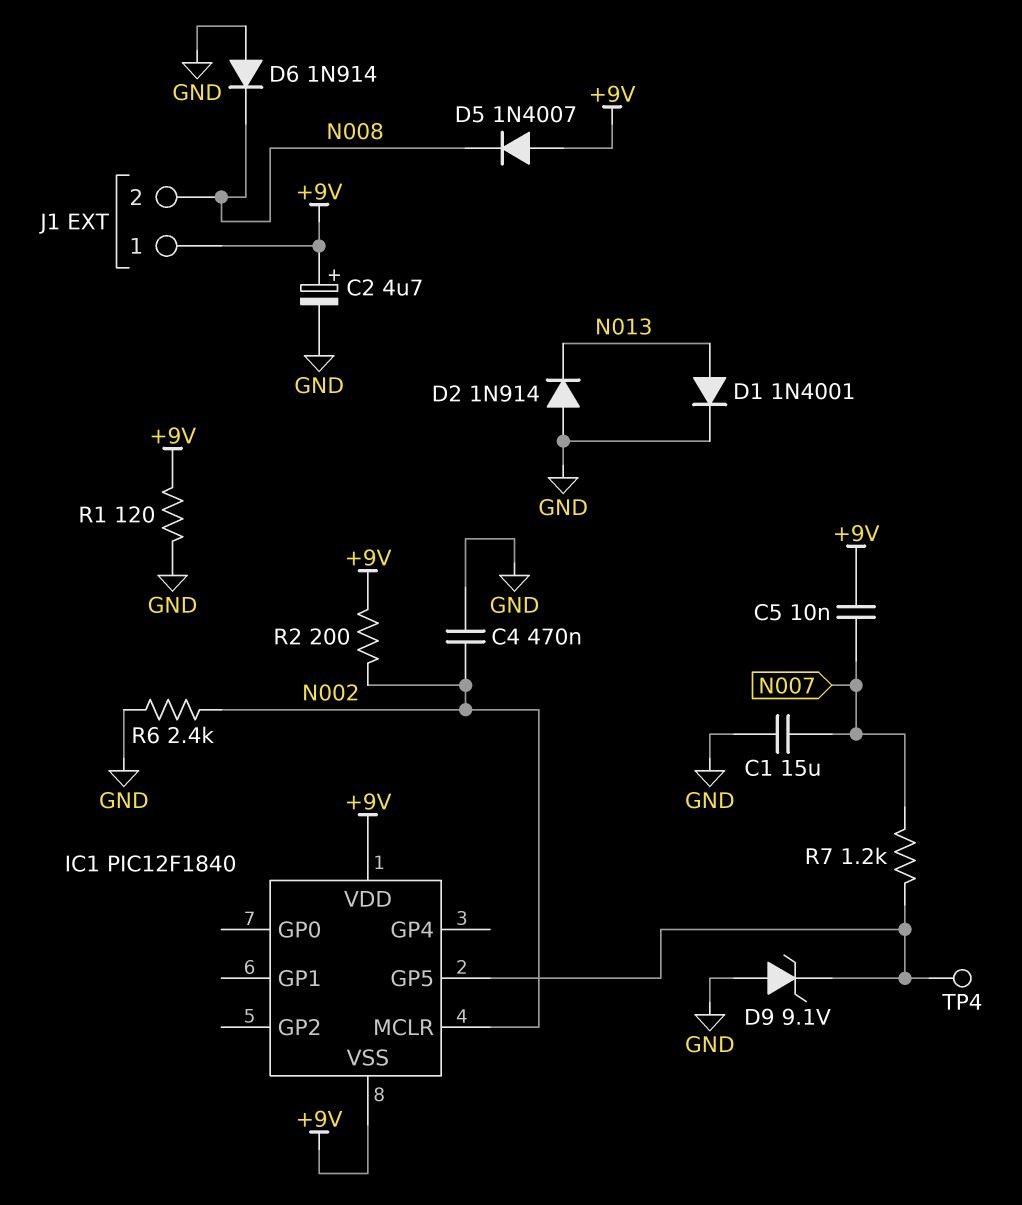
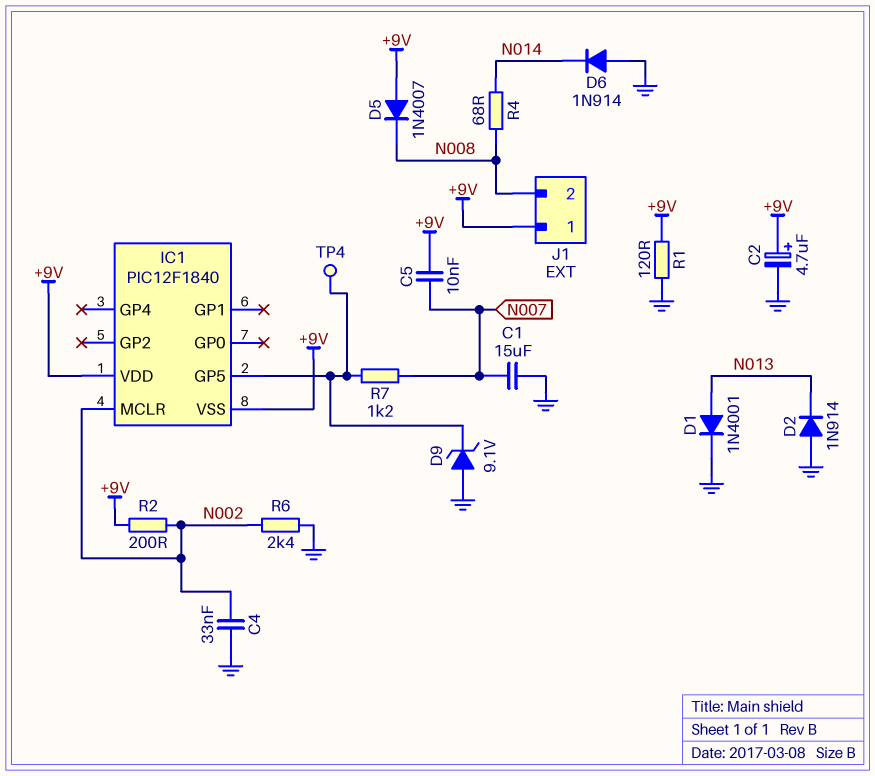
C4: 470nF (GND, N002) -> 33nF (GND, N002)
D6: diode 1N914 (A GND, K N008) -> diode 1N914 (A GND, K N014)
R4: none -> 68 (N008, N014)

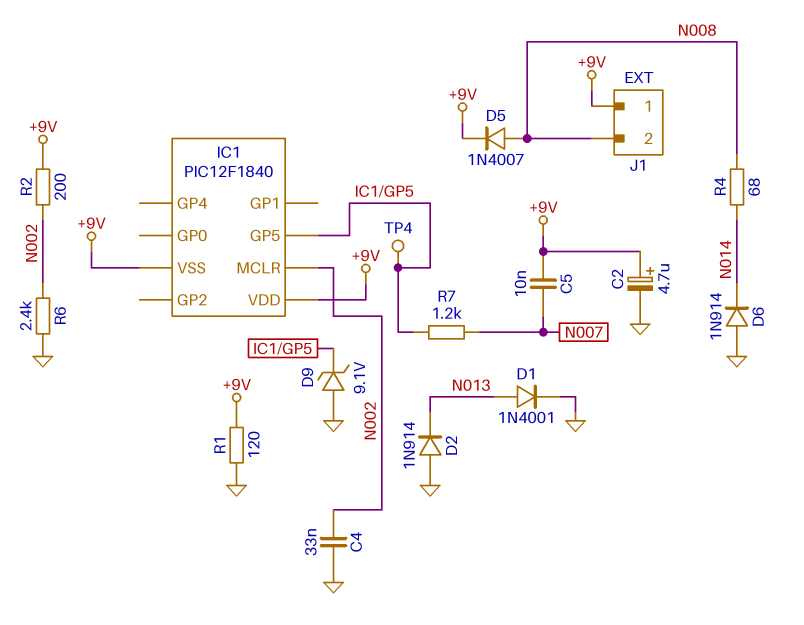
C1: 15uF (GND, N007) -> none
D5: diode 1N4007 (A +9V, K N008) -> diode 1N4007 (A N008, K +9V)

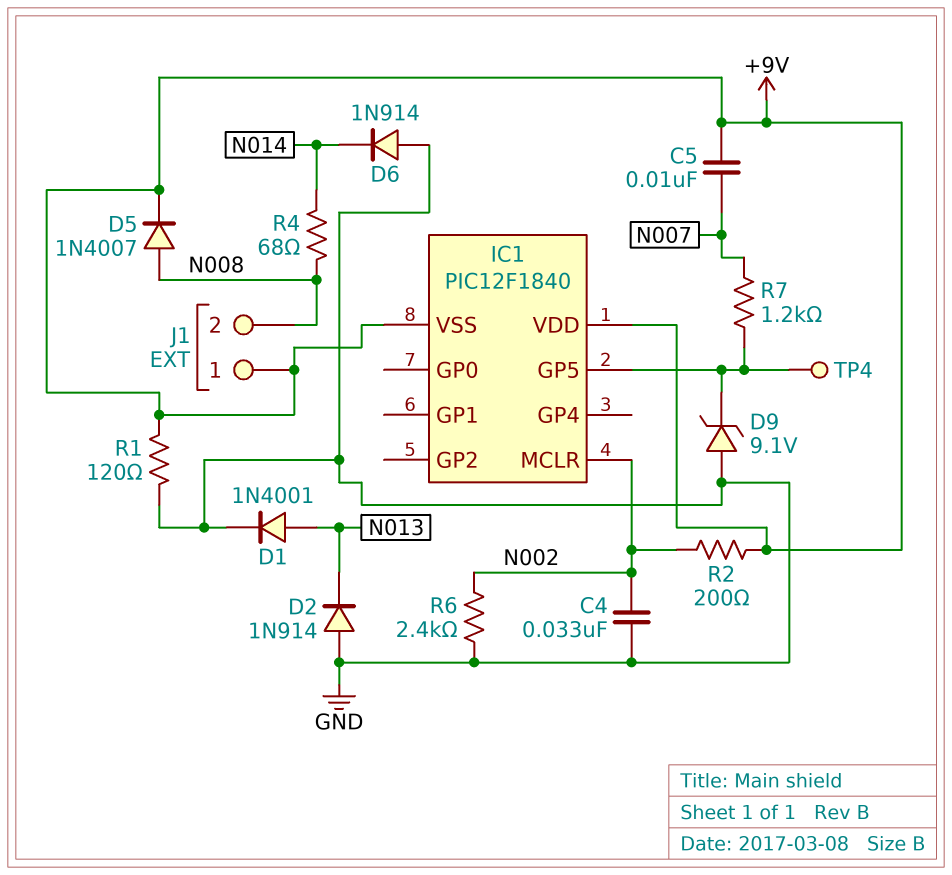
C2: 4.7uF (plus +9V, minus GND) -> none

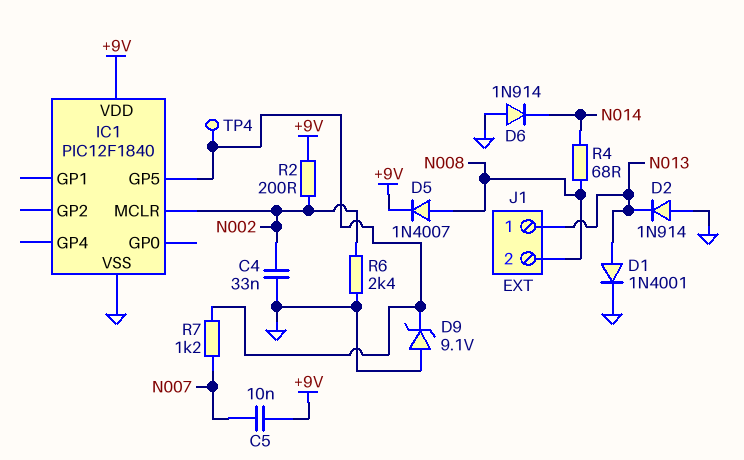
IC1 pin VSS: +9V -> GND
J1 pin 1: +9V -> N013
R1: 120 (+9V, GND) -> none

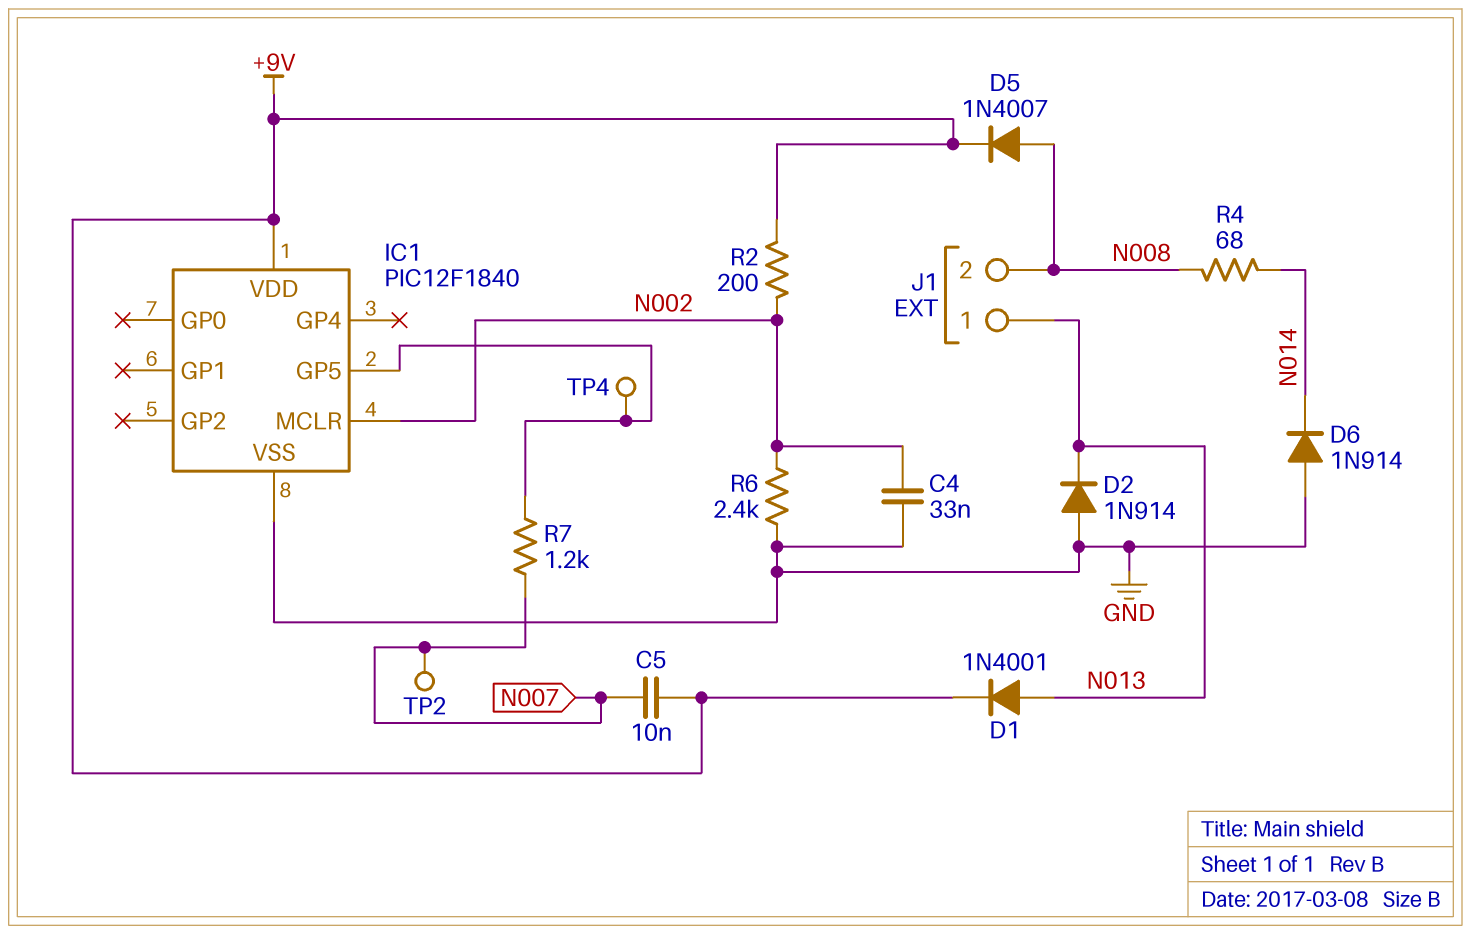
D1: diode 1N4001 (A N013, K GND) -> diode 1N4001 (A N013, K +9V)
D9: zener 9.1V (A GND, K IC1/GP5) -> none
TP2: none -> test point (N007)

